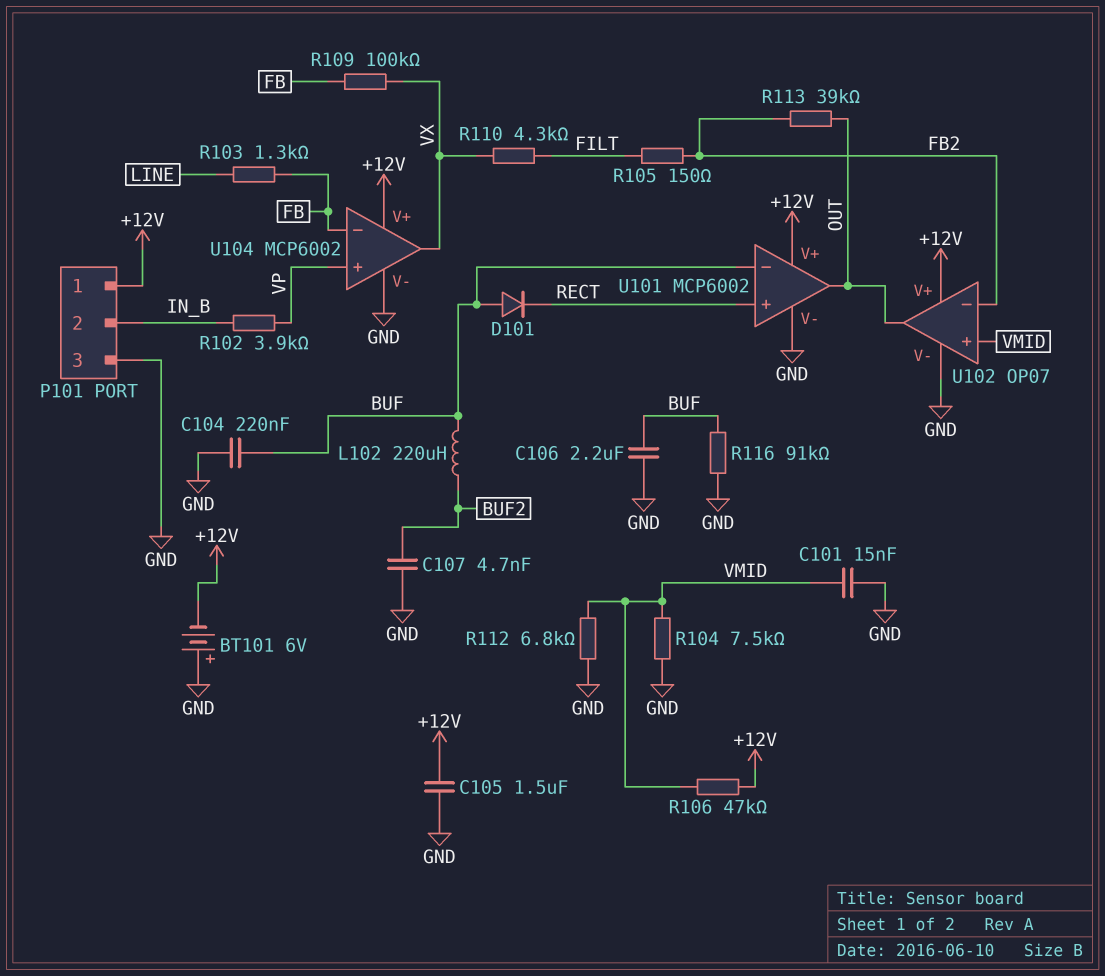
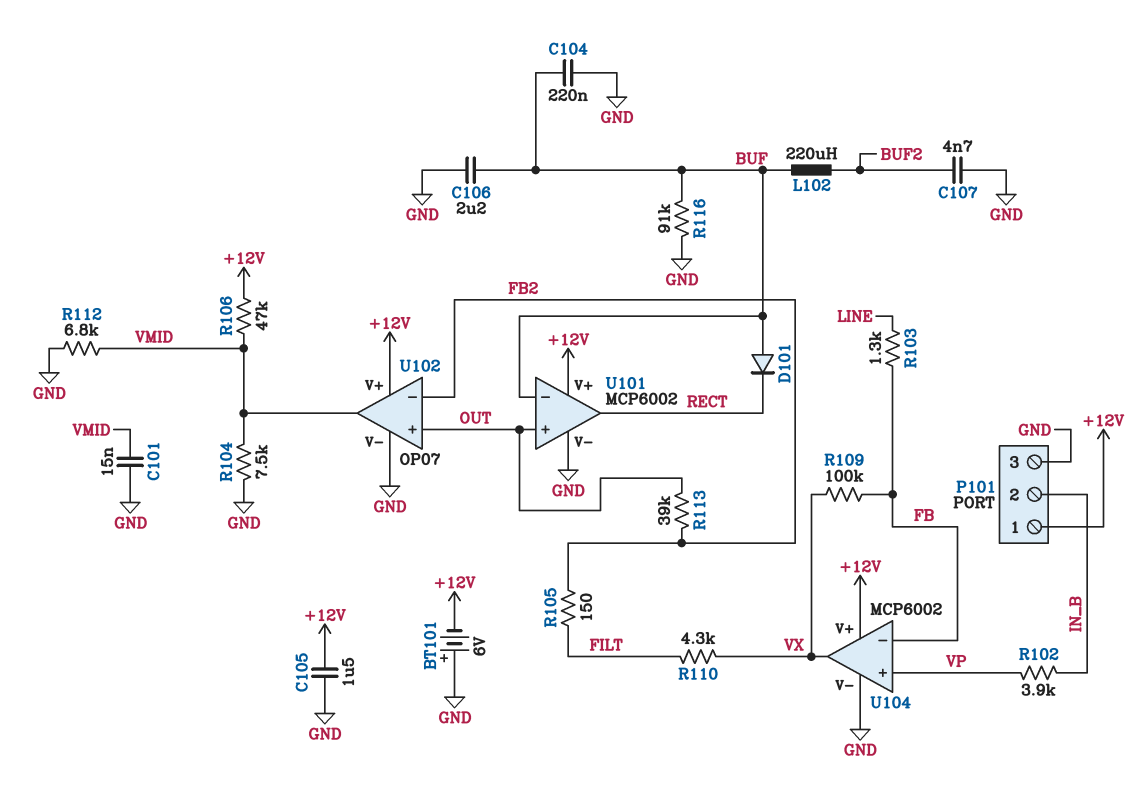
U101 pin in+: RECT -> OUT
U101 pin out: OUT -> RECT
U102 pin in+: VMID -> OUT
U102 pin out: OUT -> VMID

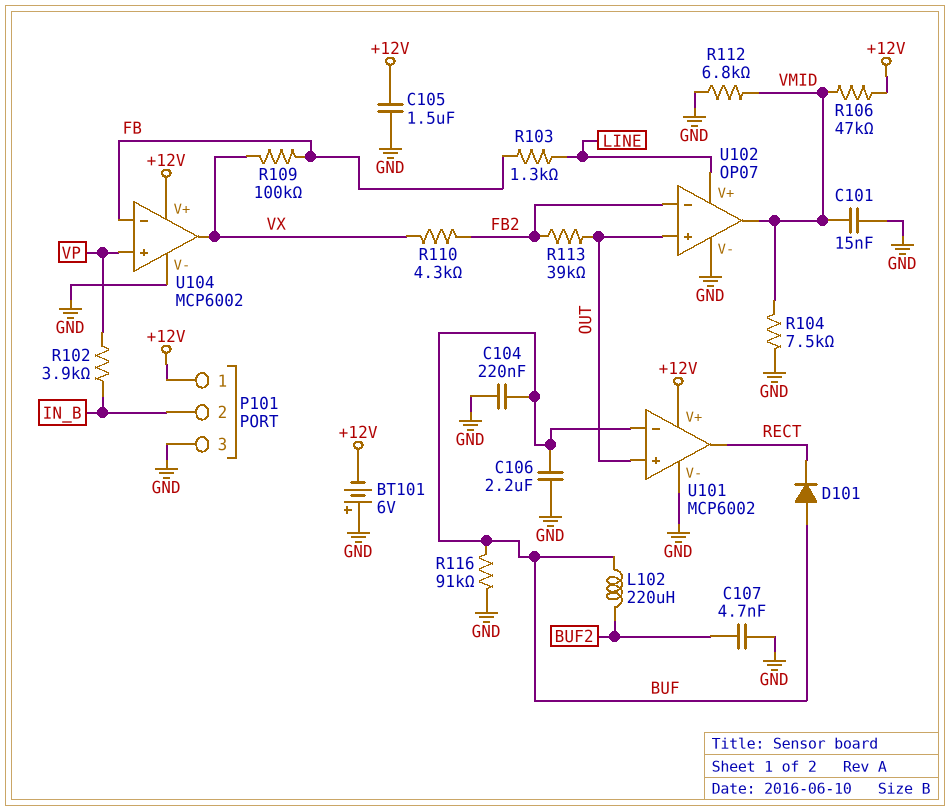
R105: 150 (FB2, FILT) -> none
R110: 4.3k (FILT, VX) -> 4.3k (FB2, VX)
U102 pin V+: +12V -> LINE

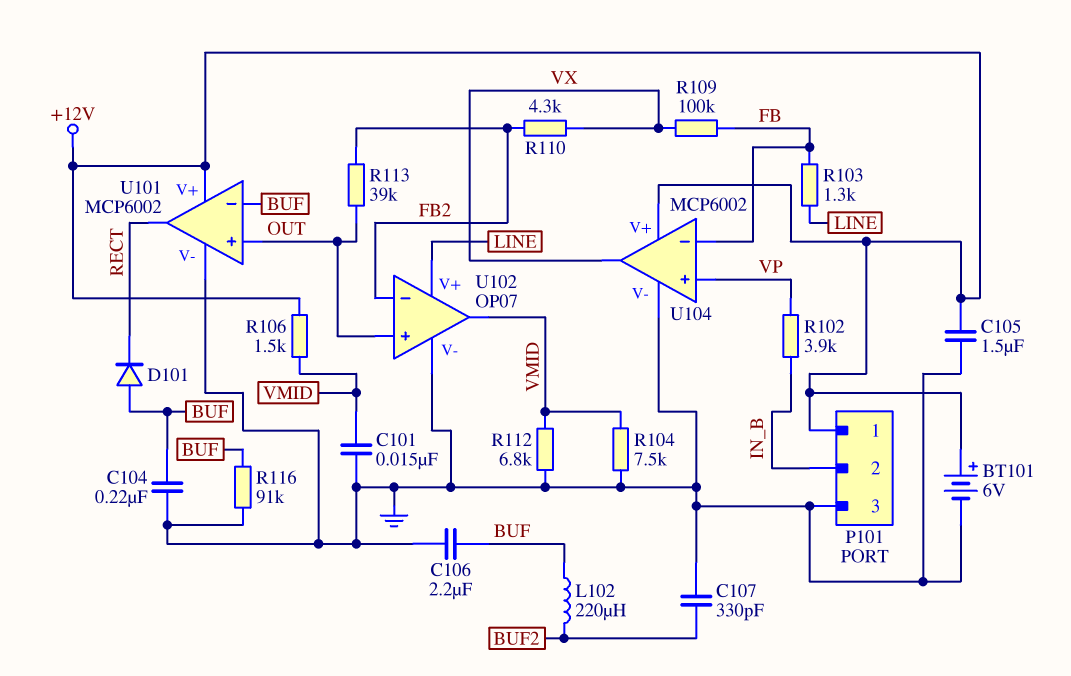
BT101: 6V (plus GND, minus +12V) -> 6V (plus +12V, minus GND)
C107: 4.7nF (BUF2, GND) -> 330pF (BUF2, GND)
R106: 47k (+12V, VMID) -> 1.5k (+12V, VMID)

